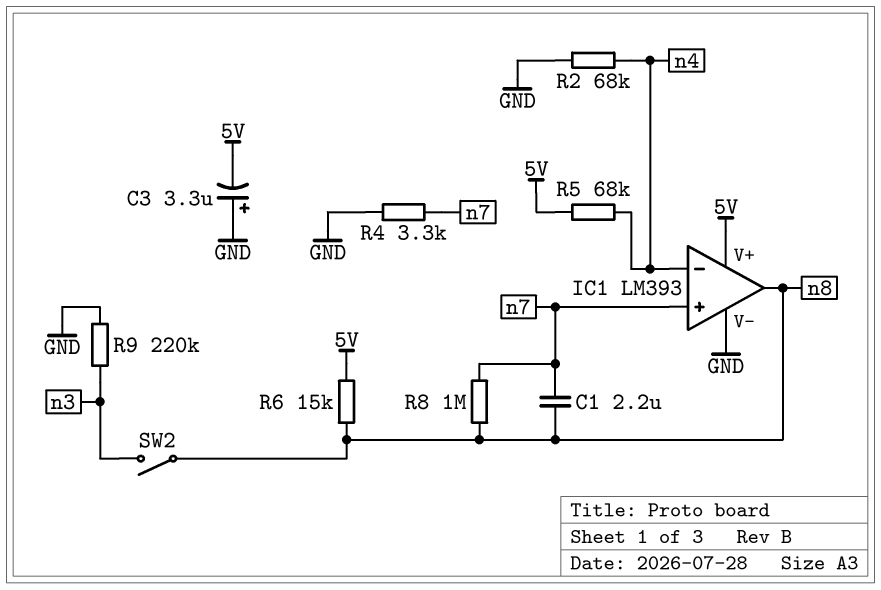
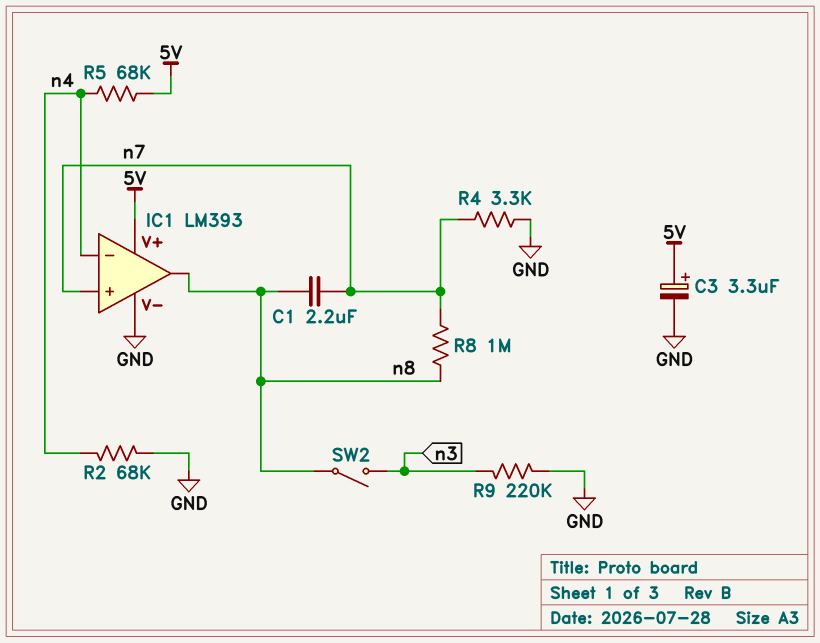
C3: 3.3uF (plus GND, minus 5V) -> 3.3uF (plus 5V, minus GND)
R6: 15k (5V, n8) -> none

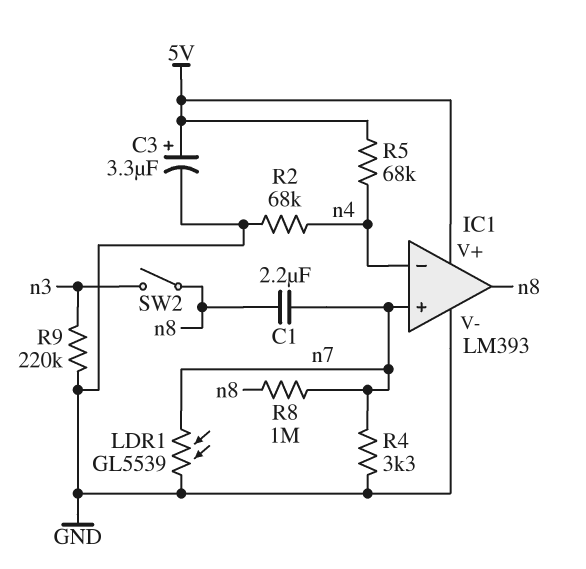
LDR1: none -> GL5539 (GND, n7)

